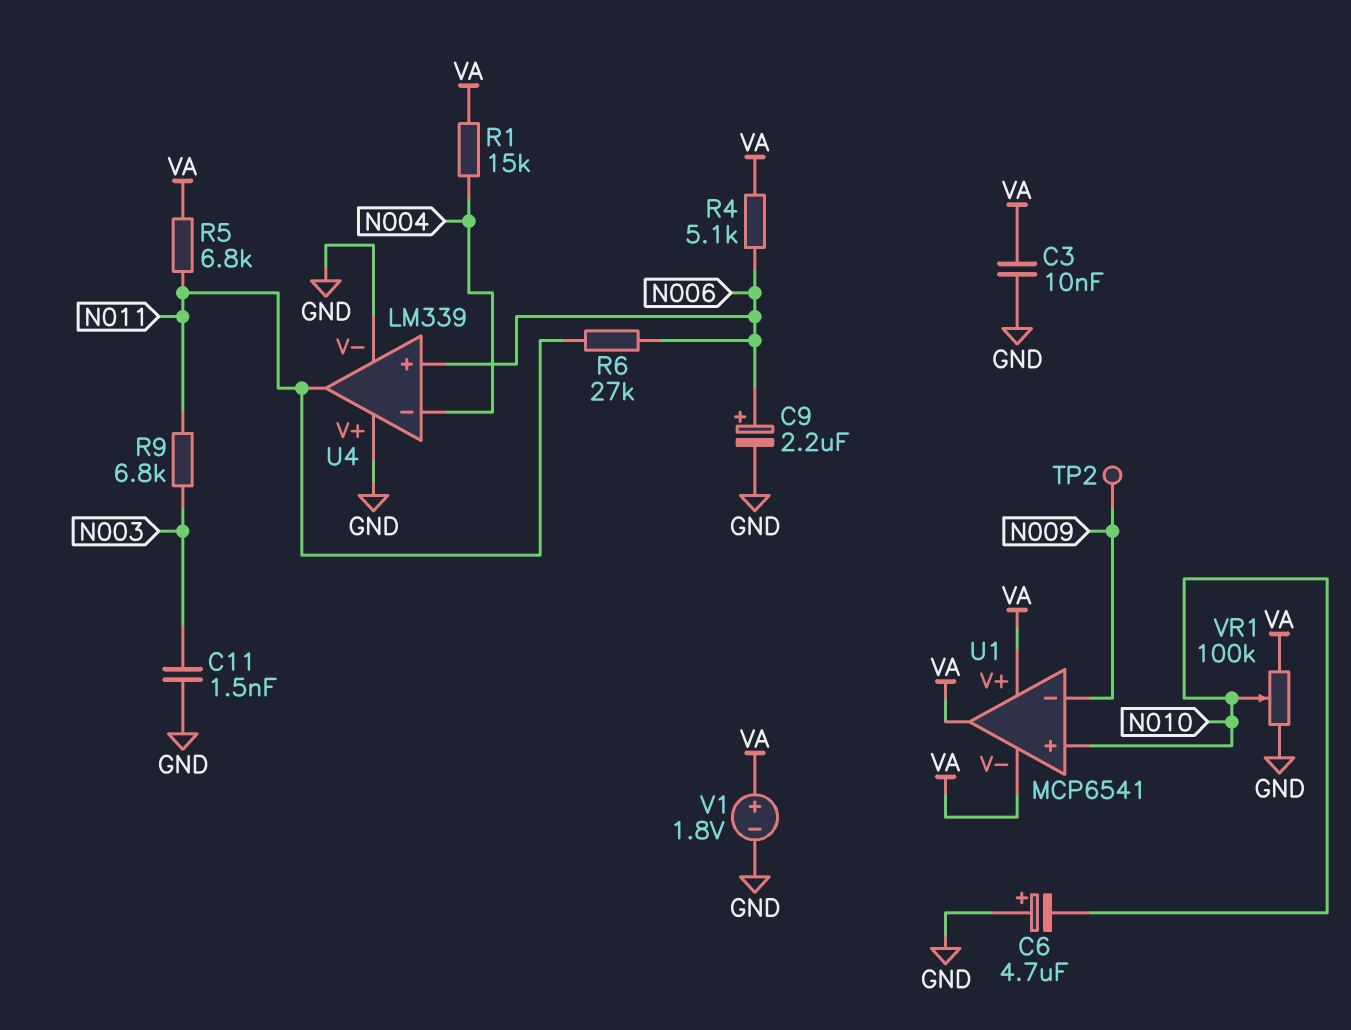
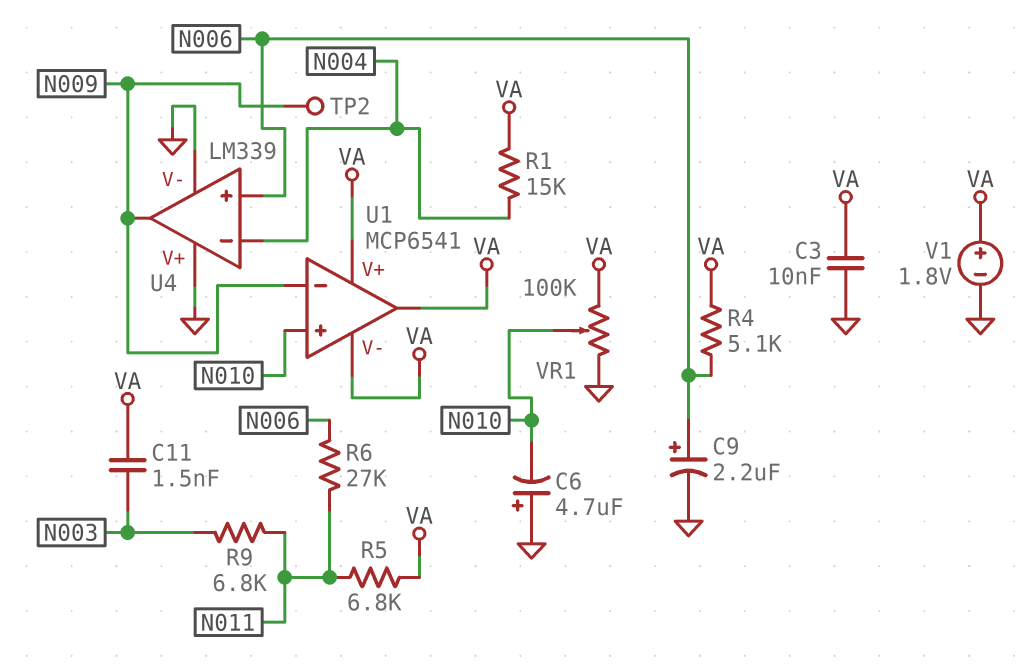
C11: 1.5nF (GND, N003) -> 1.5nF (N003, VA)
U4 pin out: N011 -> N009

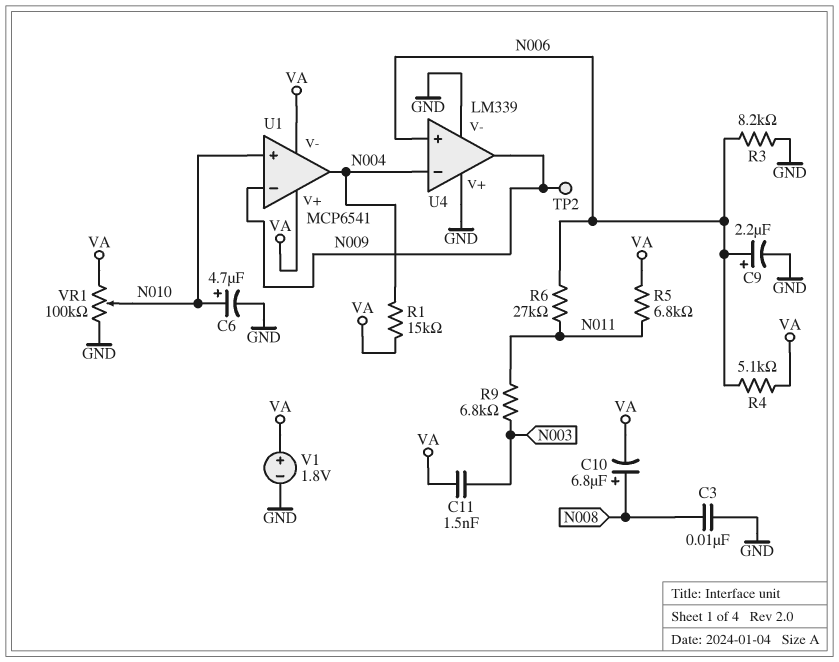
C3: 10nF (GND, VA) -> 10nF (GND, N008)
C6: 4.7uF (plus GND, minus N010) -> 4.7uF (plus N010, minus GND)
C10: none -> 6.8uF (plus N008, minus VA)
R3: none -> 8.2k (GND, N006)
U1 pin out: VA -> N004

